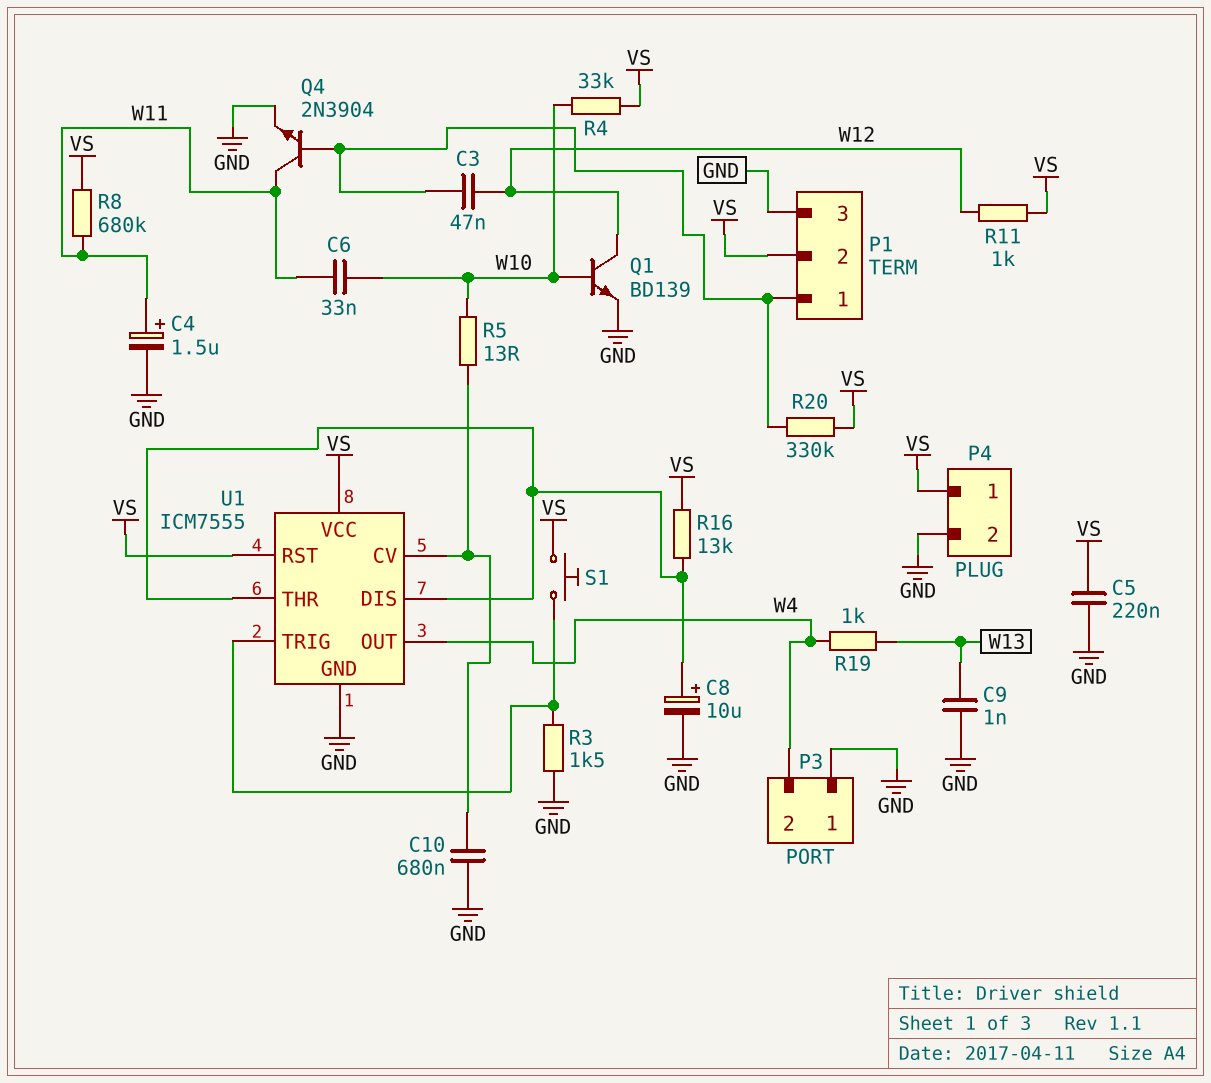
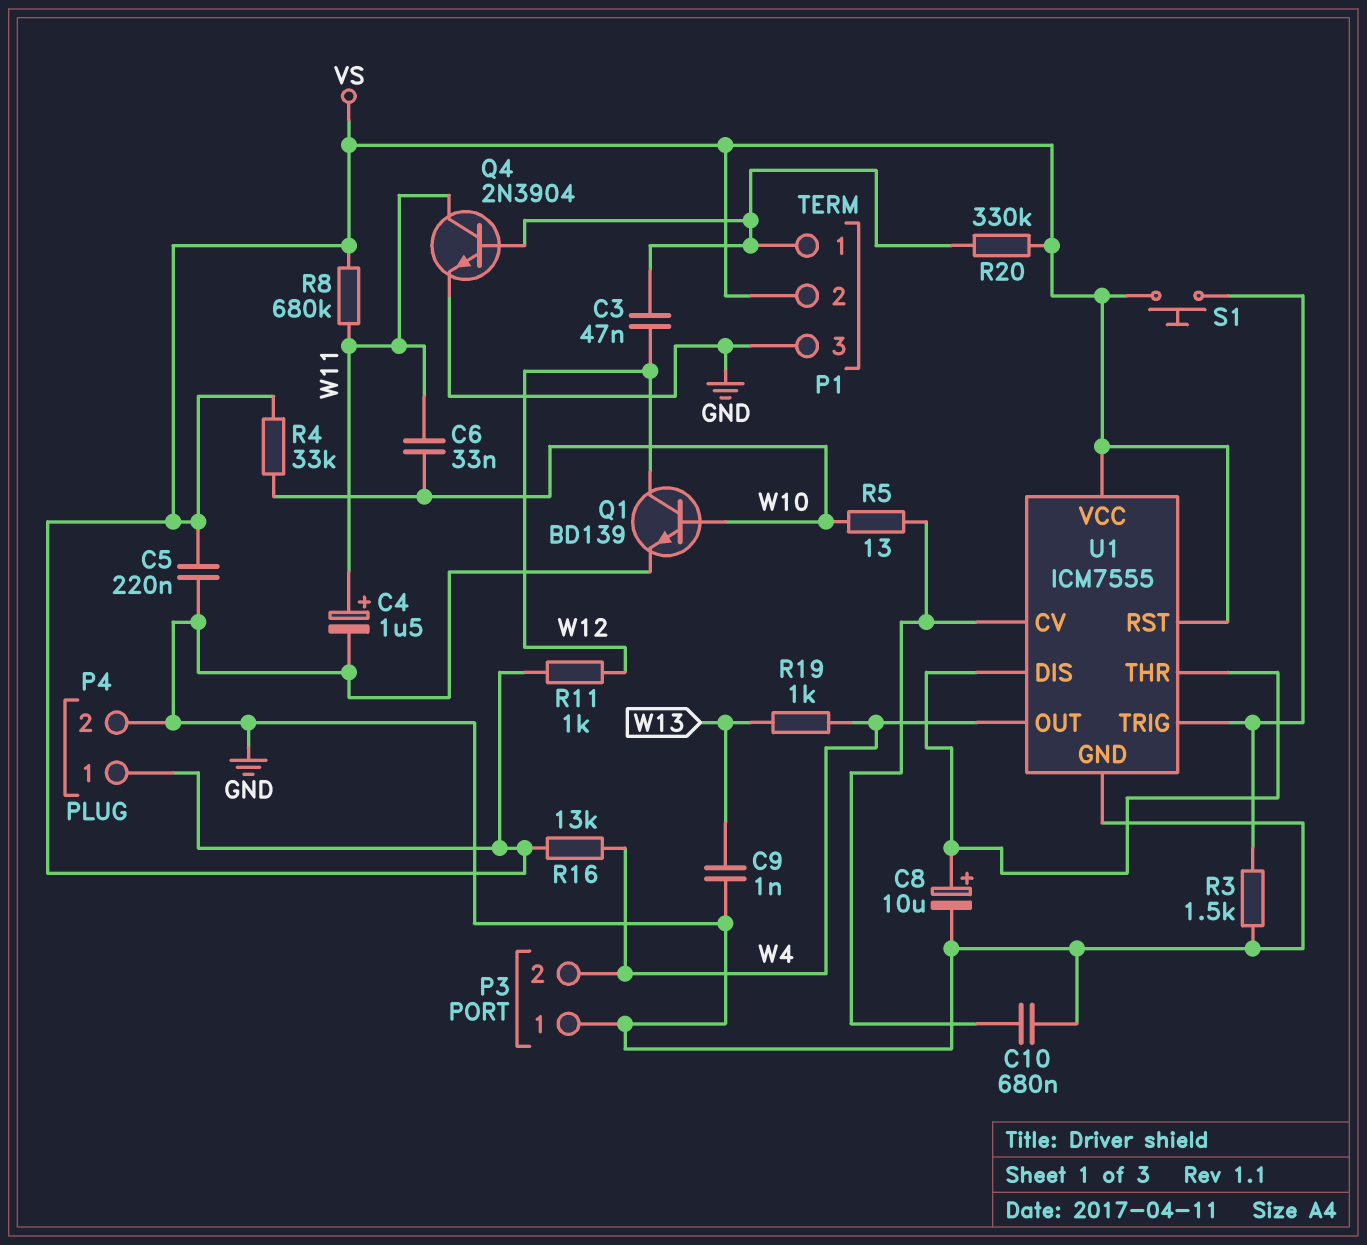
R16: 13k (U1/DIS, VS) -> 13k (VS, W4)

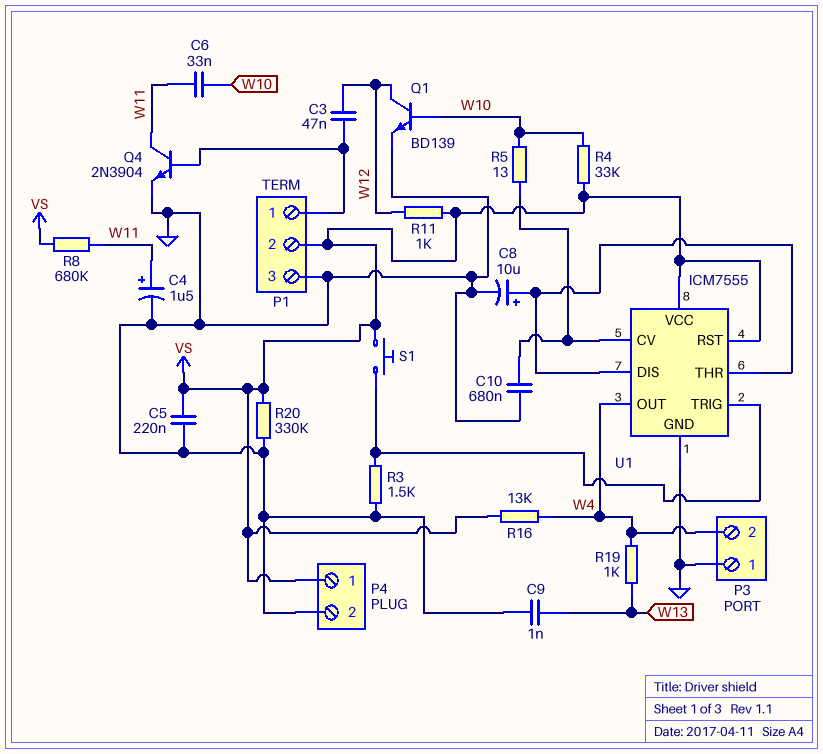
R20: 330k (P1/1, VS) -> 330k (GND, VS)

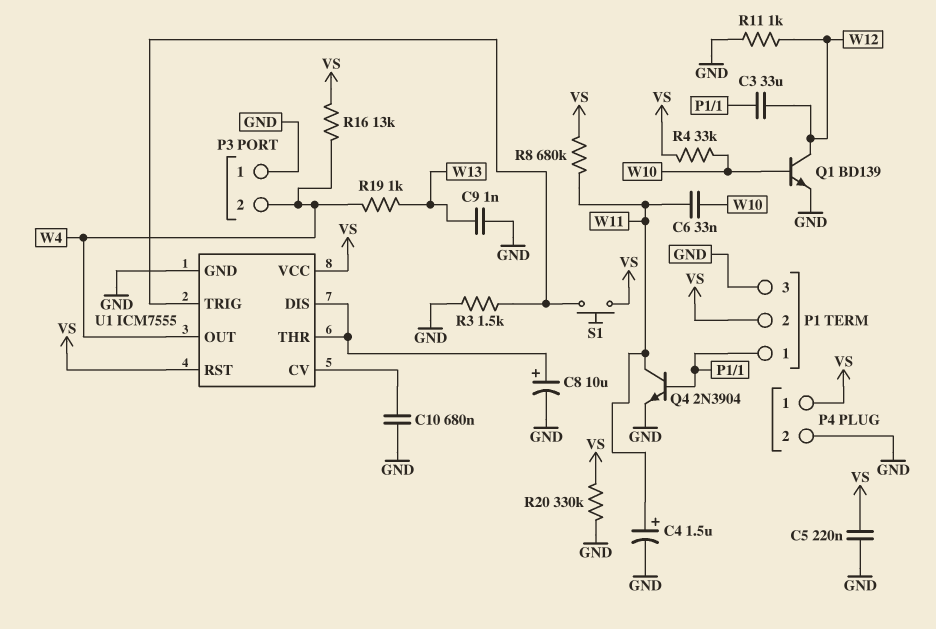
C3: 47nF (P1/1, W12) -> 33uF (P1/1, W12)
R5: 13 (U1/CV, W10) -> none
R11: 1k (VS, W12) -> 1k (GND, W12)

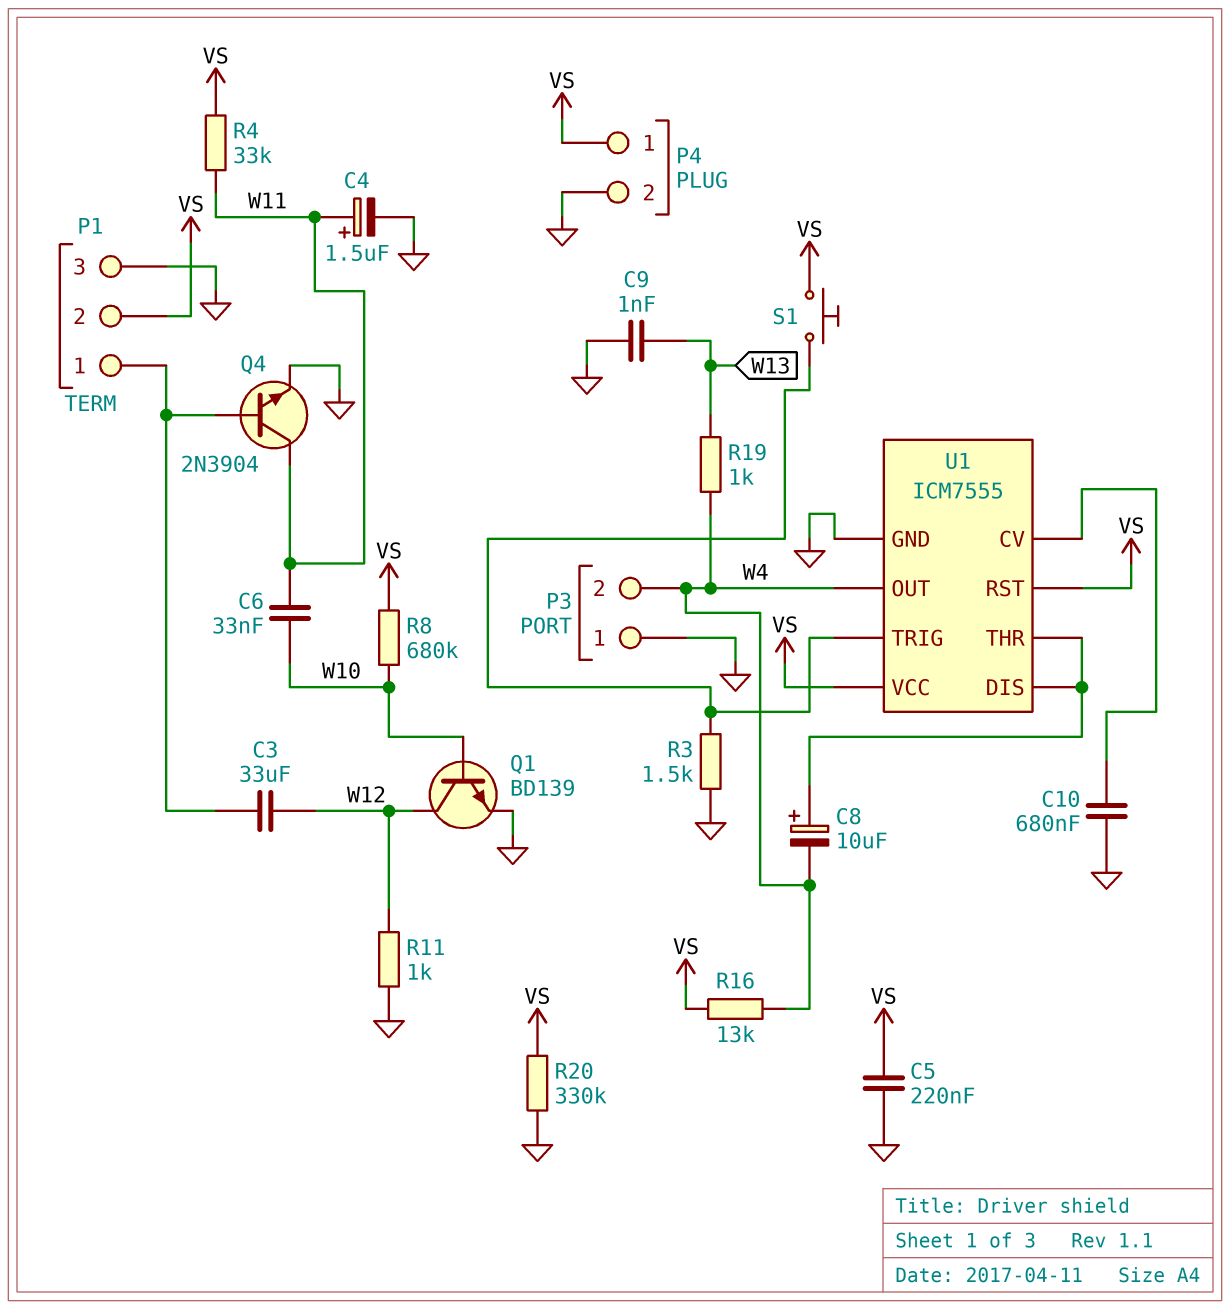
C8: 10uF (plus U1/DIS, minus GND) -> 10uF (plus U1/DIS, minus W4)
R4: 33k (VS, W10) -> 33k (VS, W11)
R8: 680k (VS, W11) -> 680k (VS, W10)

